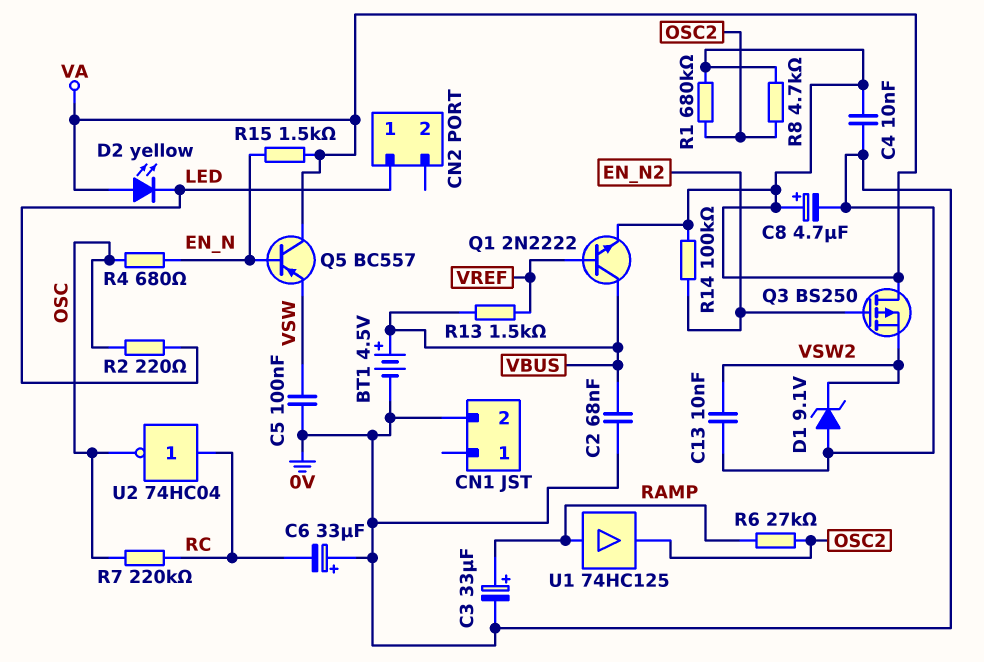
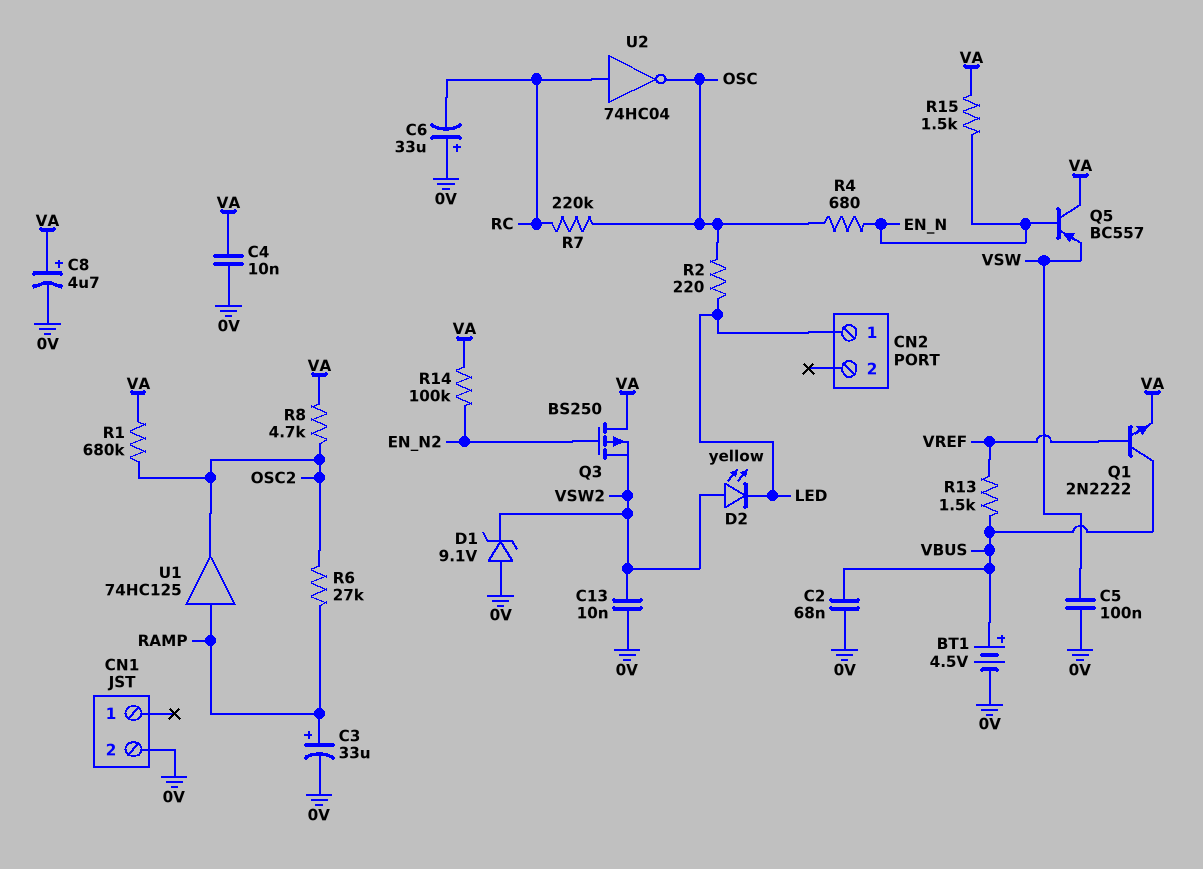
D2: LED yellow (A VA, K LED) -> LED yellow (A VSW2, K LED)

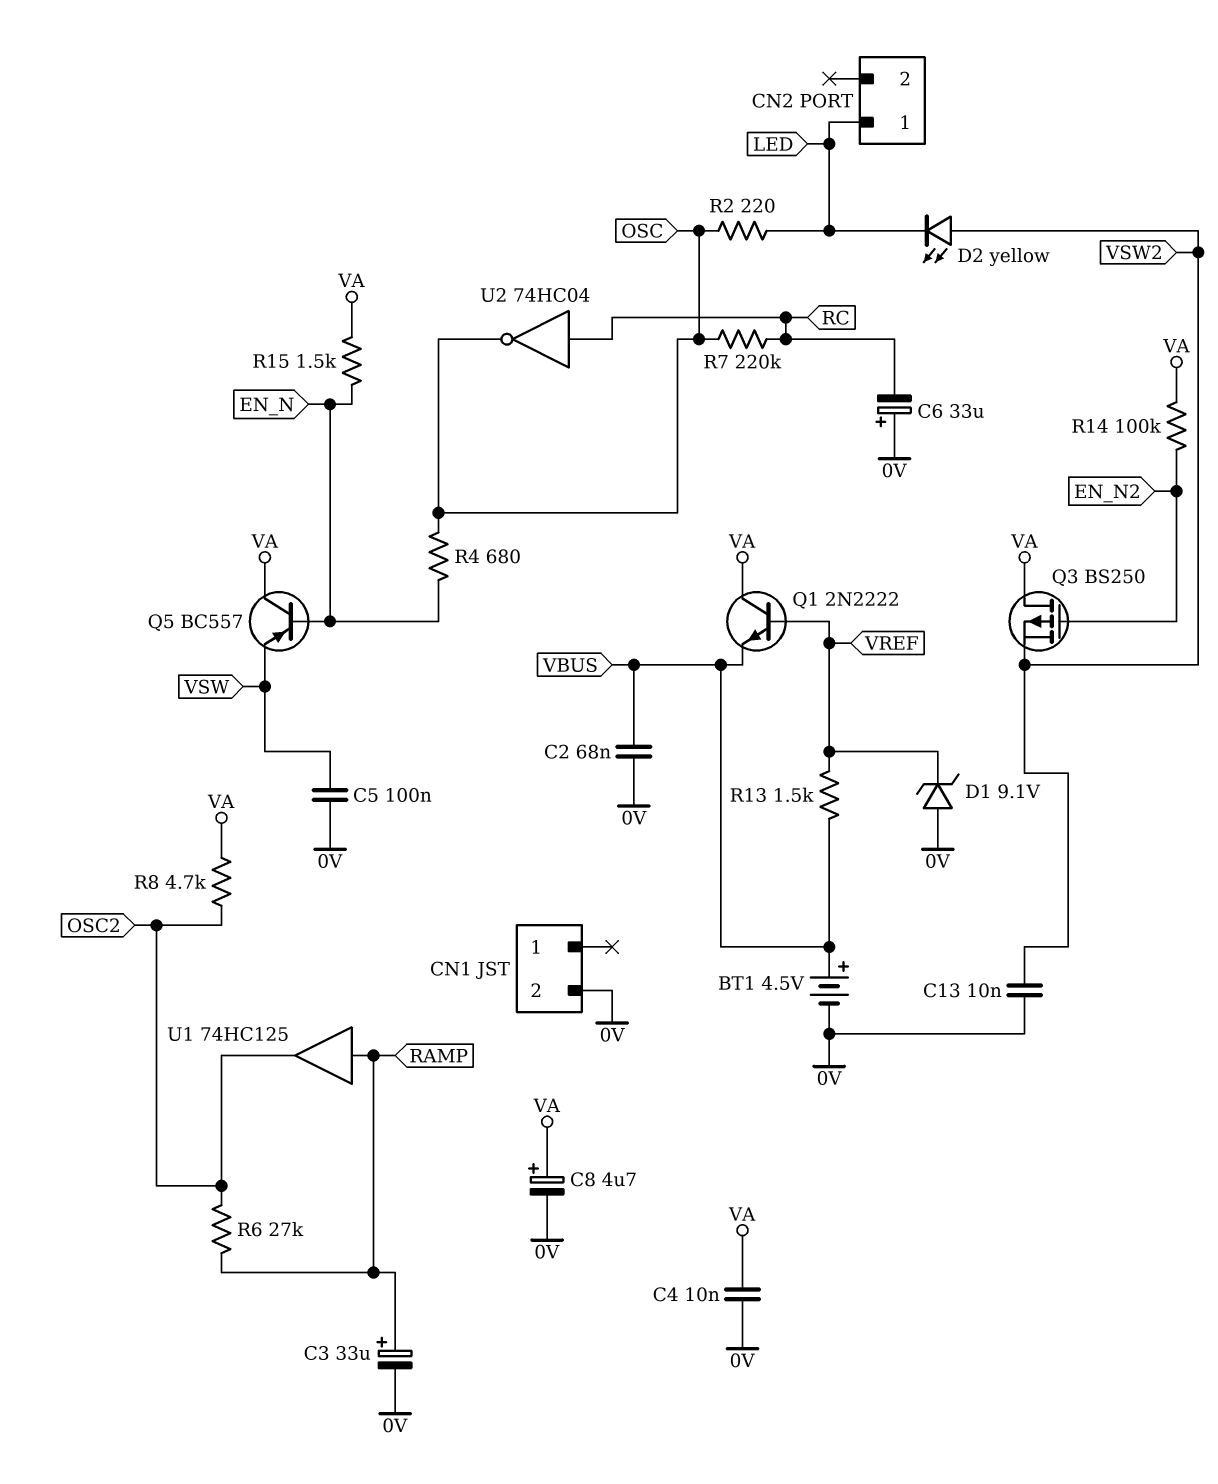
D1: zener 9.1V (A 0V, K VSW2) -> zener 9.1V (A 0V, K VREF)
Q1: NPN 2N2222 (B VREF, C VBUS, E VA) -> NPN 2N2222 (B VREF, C VA, E VBUS)
R1: 680k (OSC2, VA) -> none

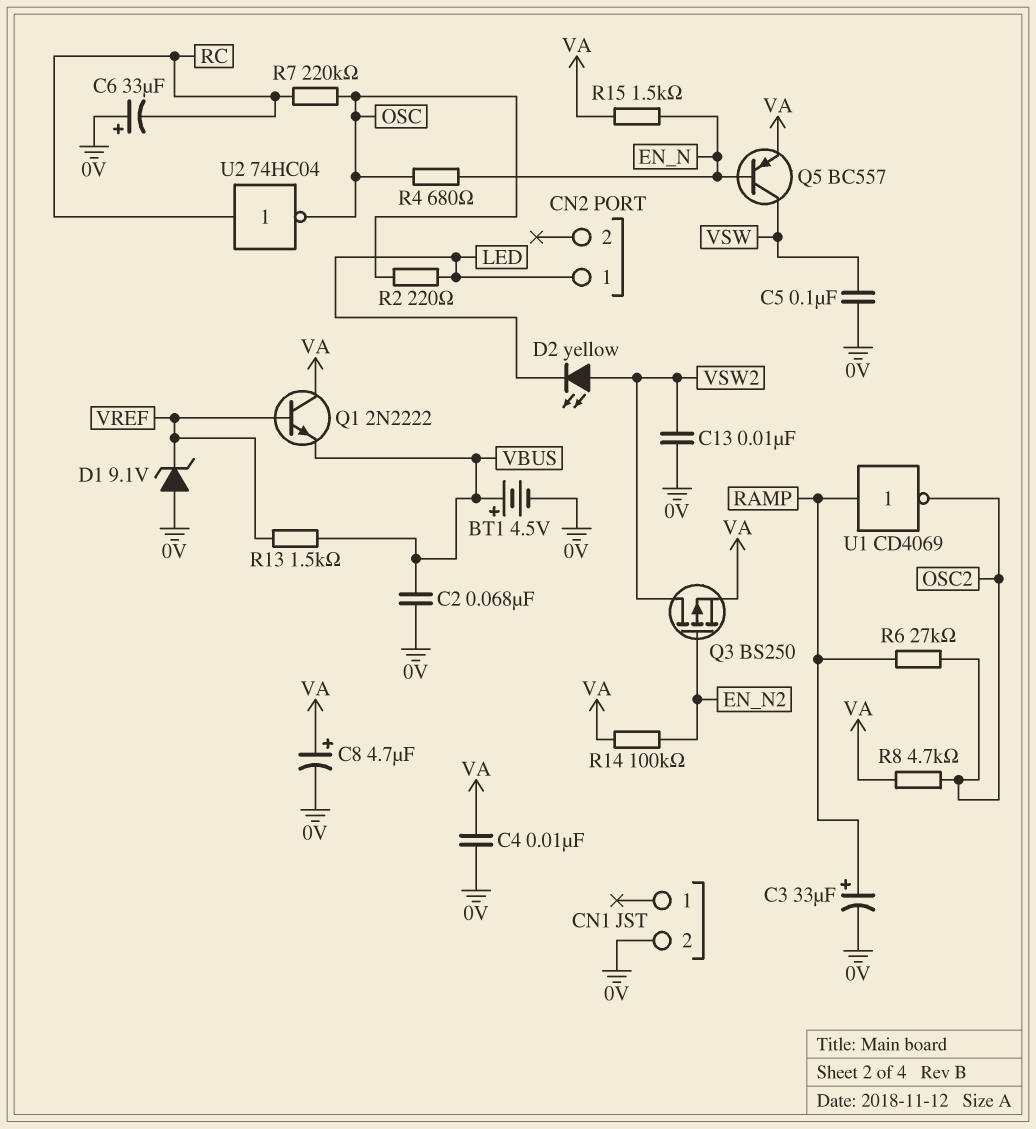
Q3: PMOS BS250 (G EN_N2, D VA, S VSW2) -> PMOS BS250 (G EN_N2, D VSW2, S VA)
Q5: PNP BC557 (B EN_N, C VA, E VSW) -> PNP BC557 (B EN_N, C VSW, E VA)
U1: buffer 74HC125 (in RAMP, out OSC2) -> NOT CD4069 (in RAMP, out OSC2)

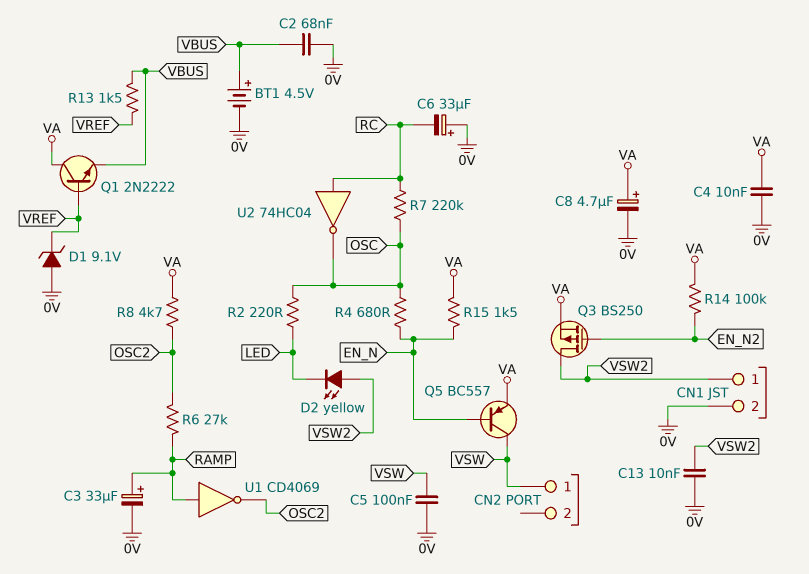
CN1 pin 1: none -> VSW2
CN2 pin 1: LED -> VSW

